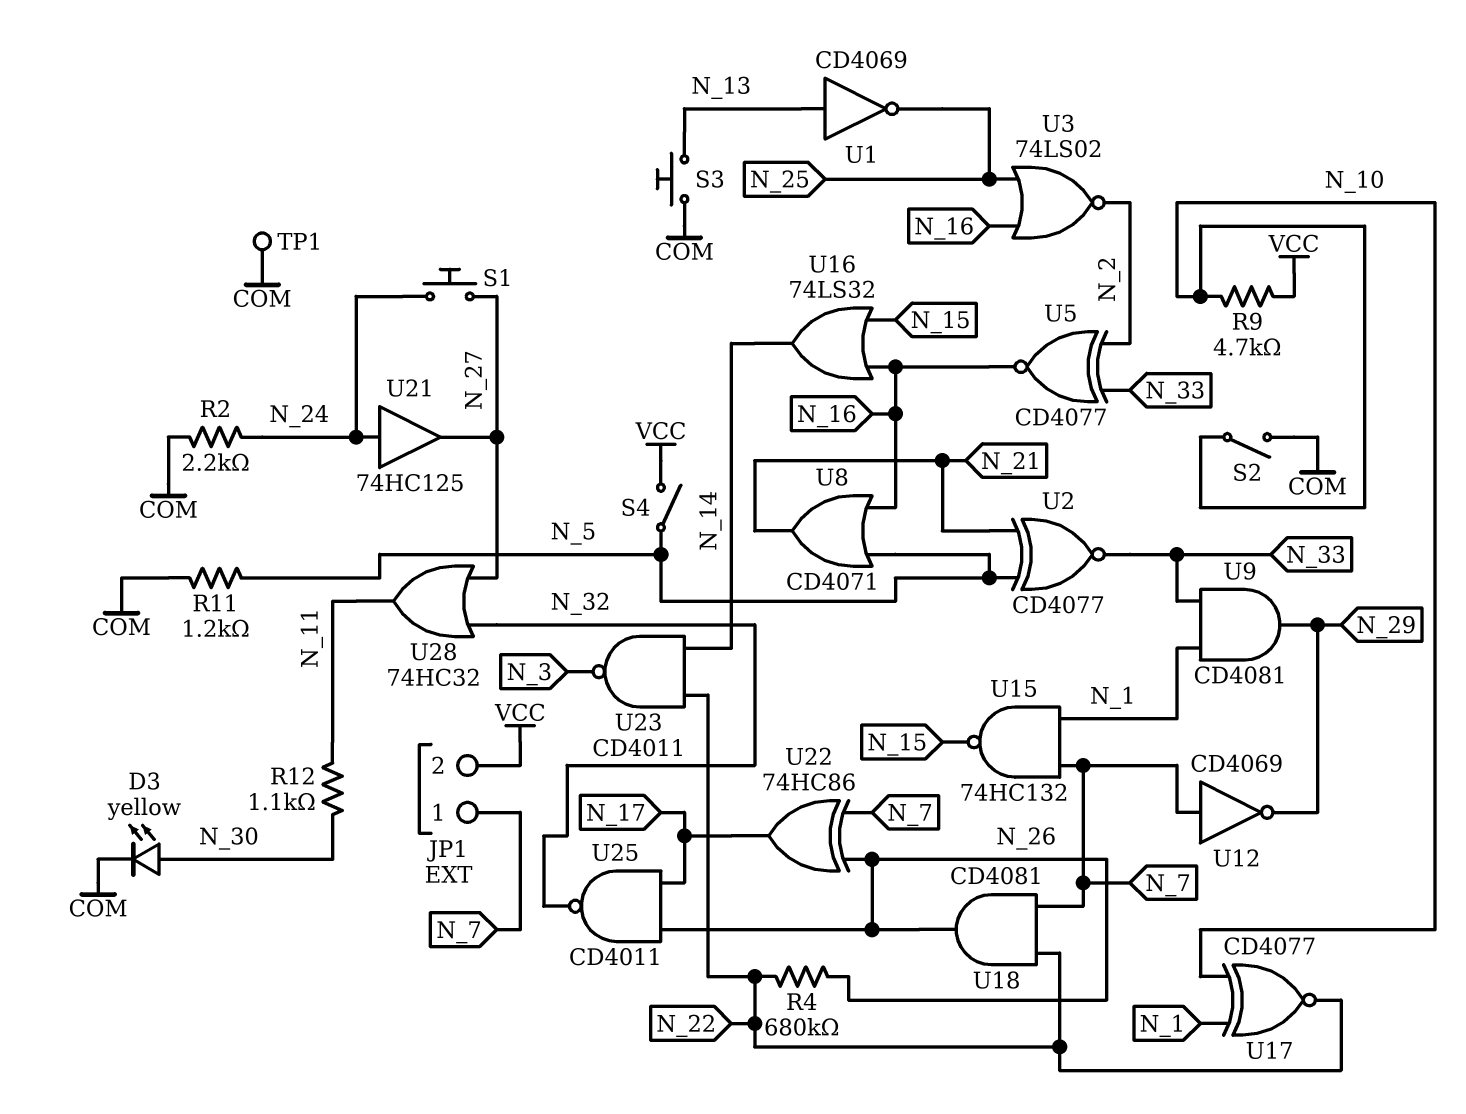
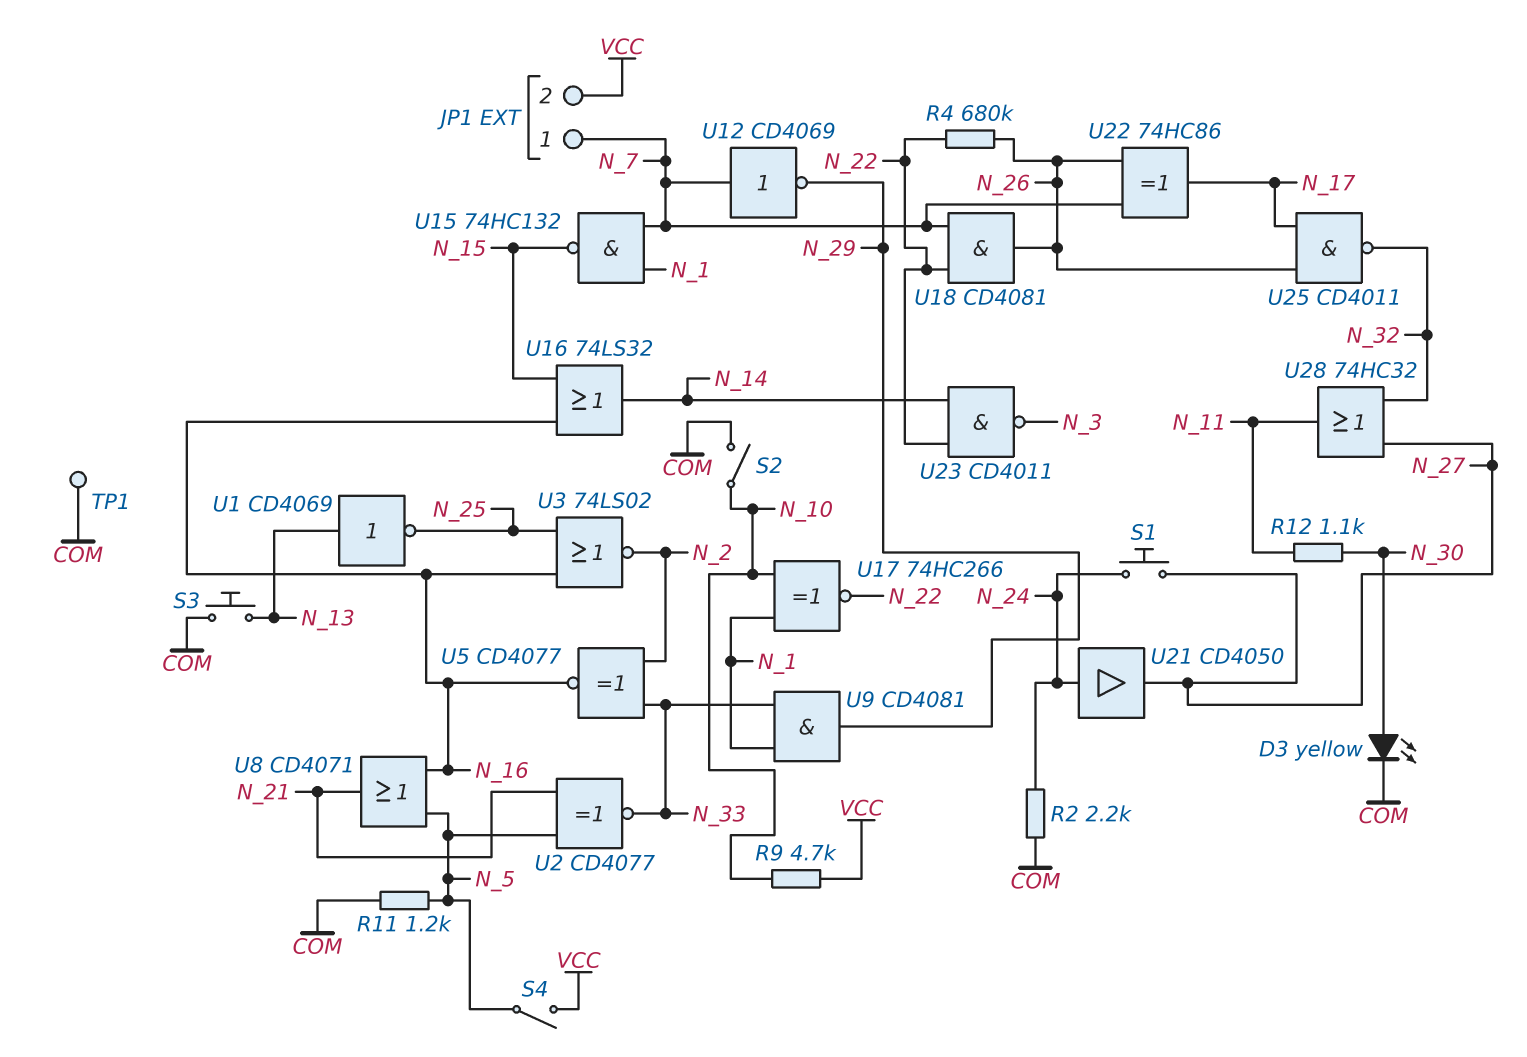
U17: XNOR CD4077 (in N_1, in N_10, out N_22) -> XNOR 74HC266 (in N_1, in N_10, out N_22)
U21: buffer 74HC125 (in N_24, out N_27) -> buffer CD4050 (in N_24, out N_27)

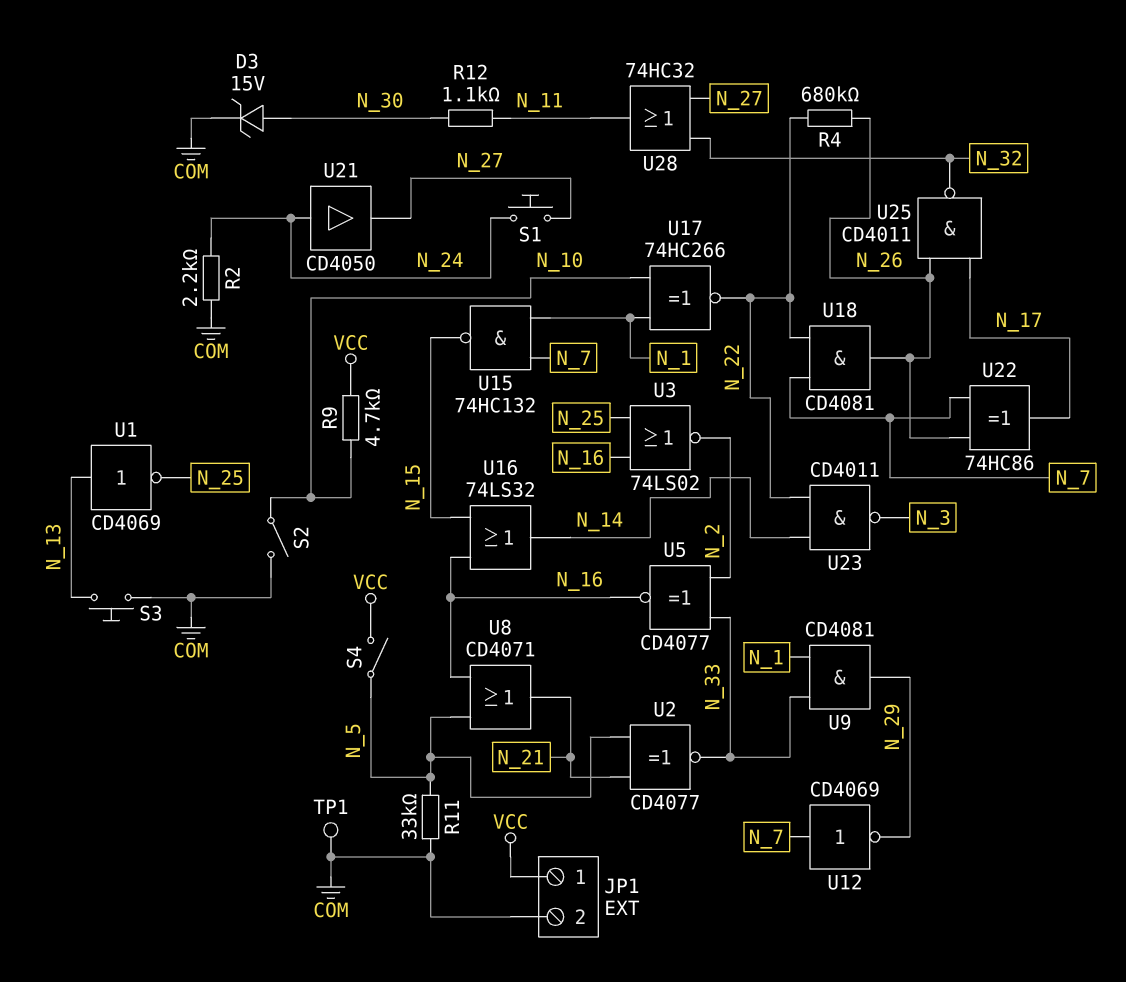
D3: LED yellow (A N_30, K COM) -> zener 15V (A N_30, K COM)
JP1 pin 1: N_7 -> VCC
JP1 pin 2: VCC -> COM
R11: 1.2k (COM, N_5) -> 33k (COM, N_5)

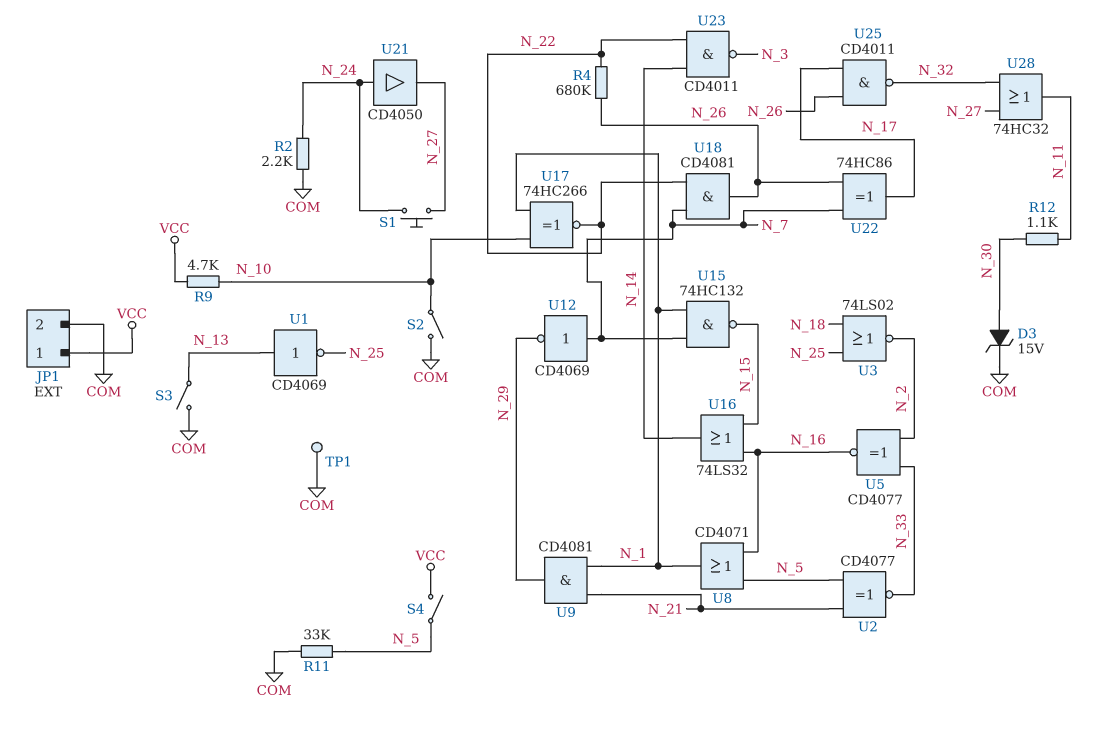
S3: button (COM, N_13) -> switch (COM, N_13)
U3: NOR 74LS02 (in N_16, in N_25, out N_2) -> NOR 74LS02 (in N_18, in N_25, out N_2)
U8: OR CD4071 (in N_5, in N_16, out N_21) -> OR CD4071 (in N_5, in N_16, out N_1)
U9: AND CD4081 (in N_1, in N_33, out N_29) -> AND CD4081 (in N_1, in N_21, out N_29)

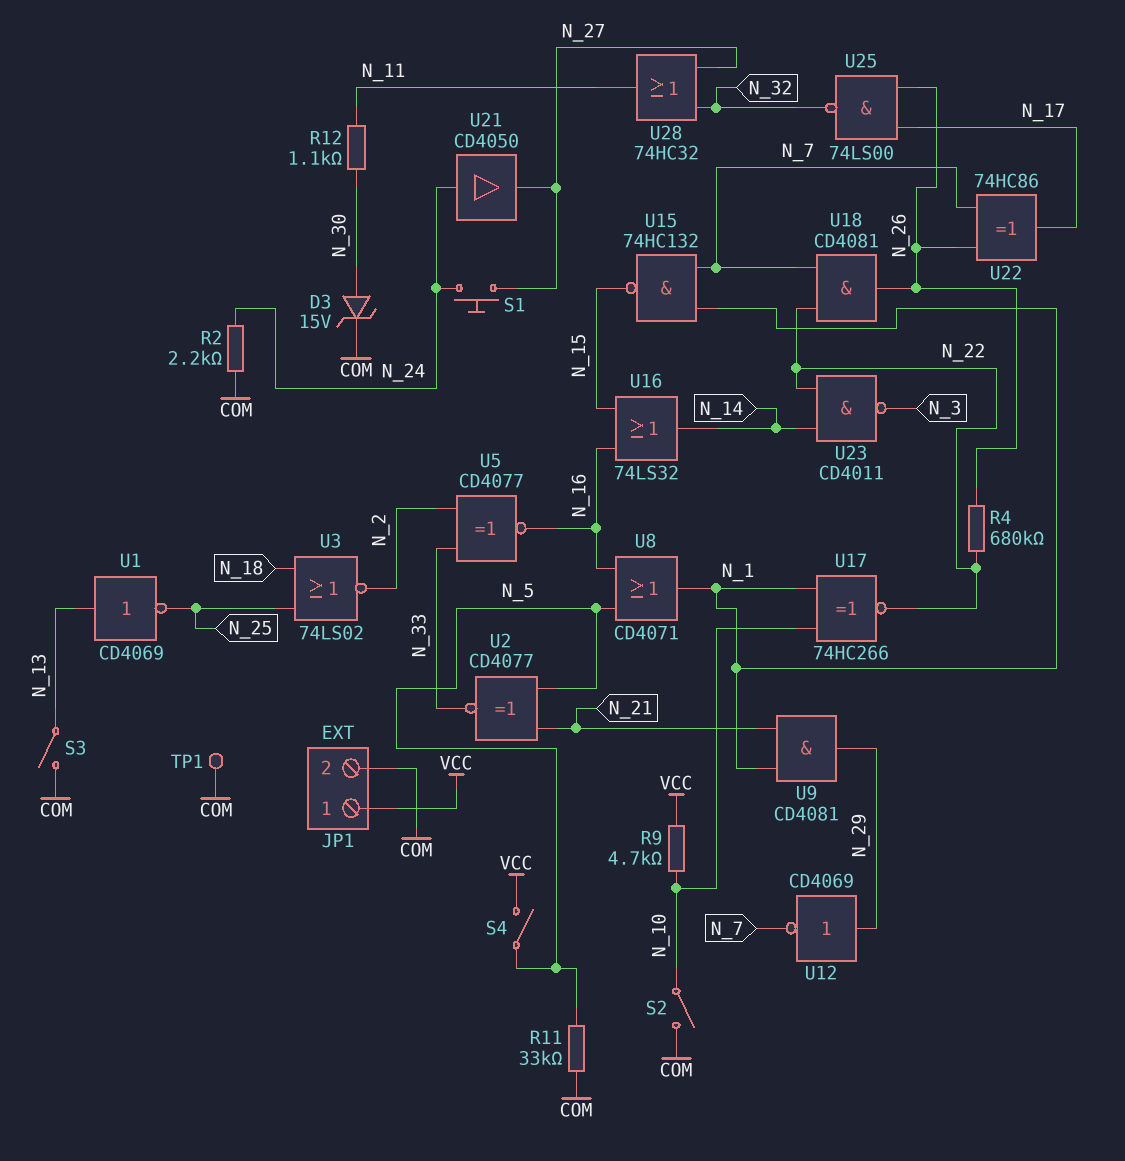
U12: NOT CD4069 (in N_7, out N_29) -> NOT CD4069 (in N_29, out N_7)
U25: NAND CD4011 (in N_17, in N_26, out N_32) -> NAND 74LS00 (in N_17, in N_26, out N_32)

